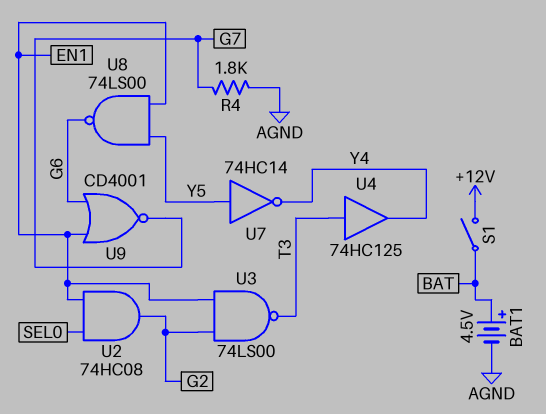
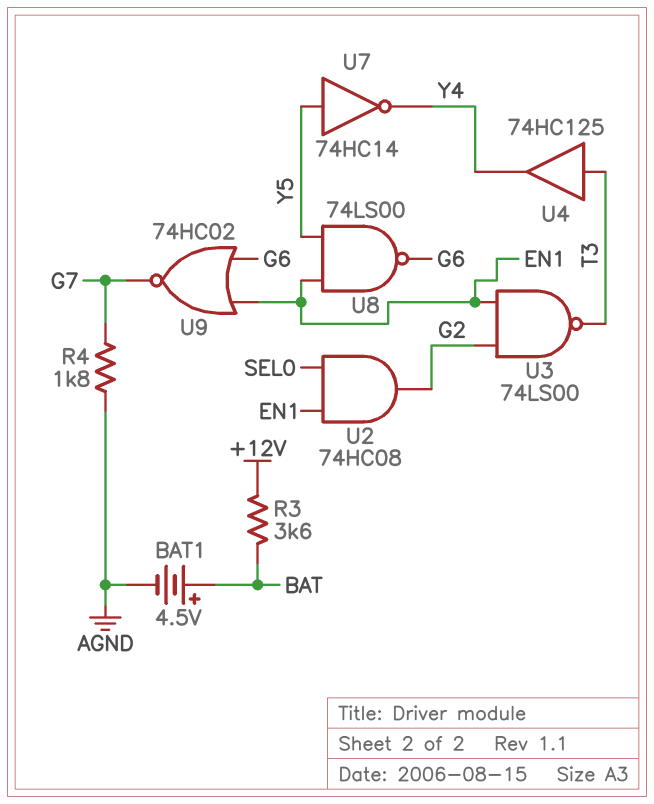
R3: none -> 3.6k (+12V, BAT)
S1: switch (+12V, BAT) -> none
U9: NOR CD4001 (in EN1, in G6, out G7) -> NOR 74HC02 (in EN1, in G6, out G7)

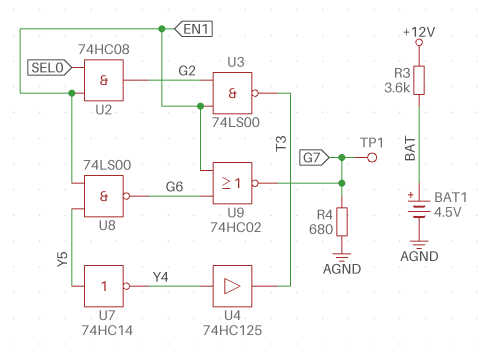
R4: 1.8k (AGND, G7) -> 680 (AGND, G7)
TP1: none -> test point (G7)
U4: buffer 74HC125 (in T3, out Y4) -> buffer 74HC125 (in Y4, out T3)

